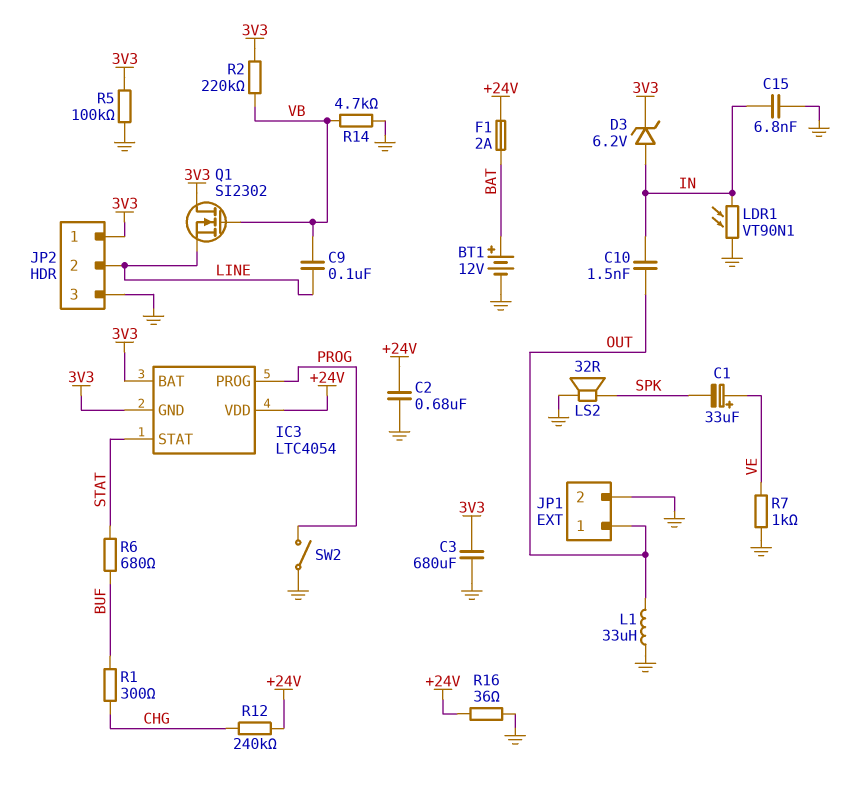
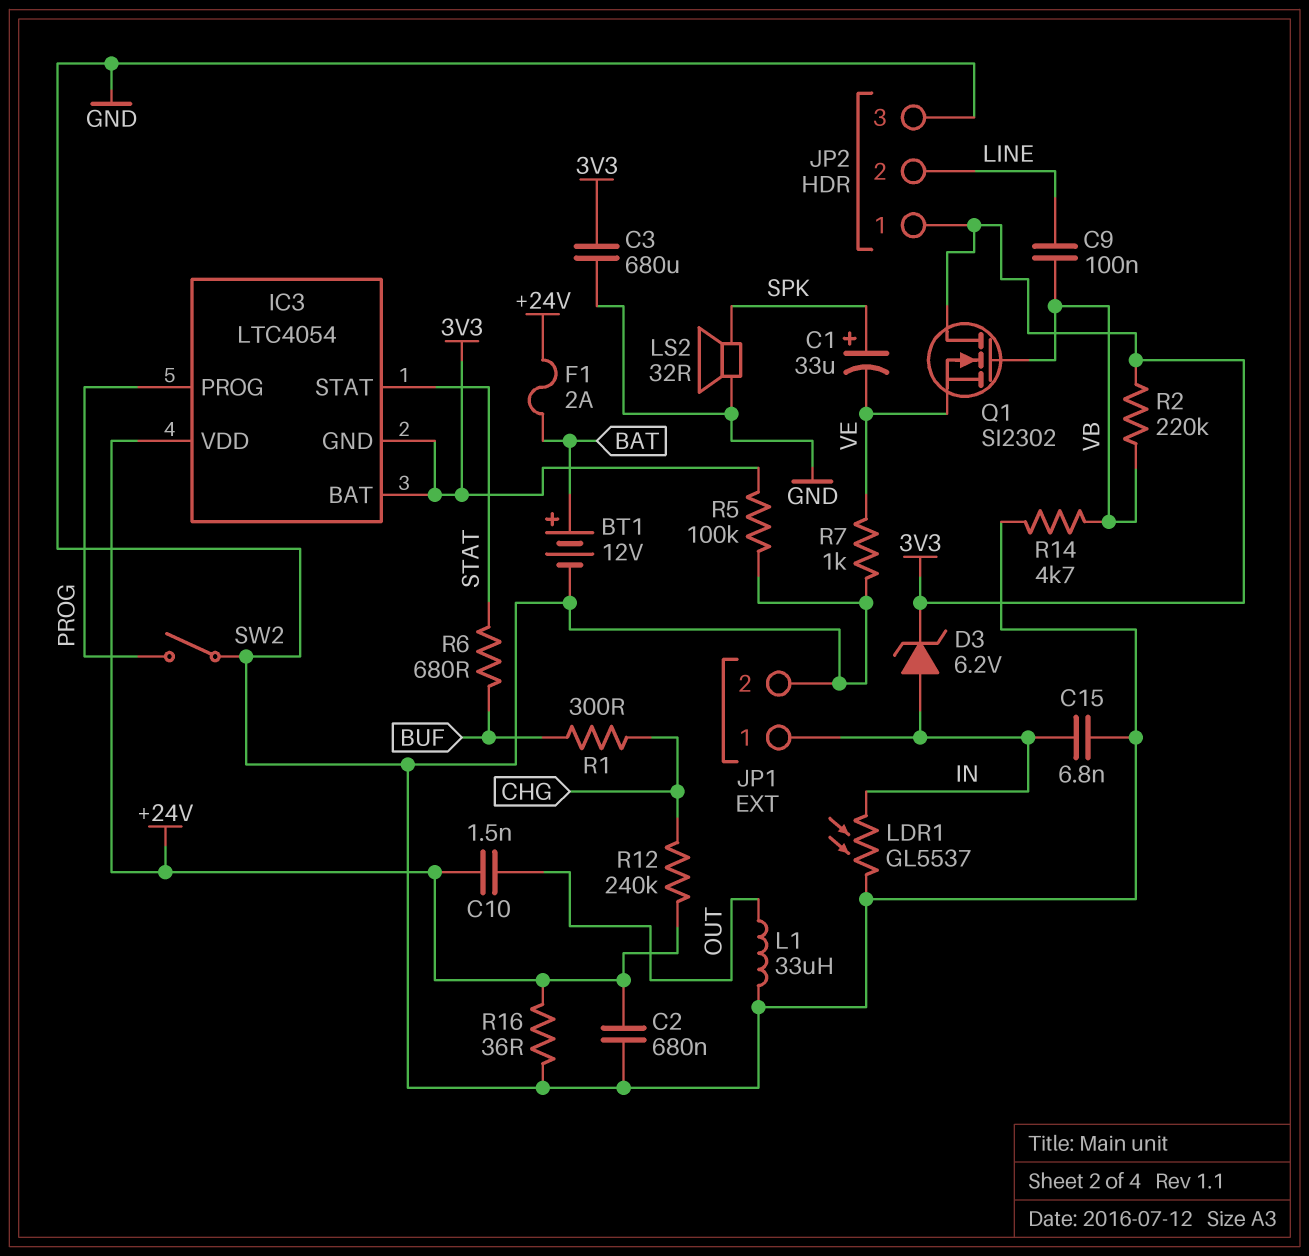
C1: 33uF (plus VE, minus SPK) -> 33uF (plus SPK, minus VE)
C10: 1.5nF (IN, OUT) -> 1.5nF (+24V, OUT)
JP1 pin 1: OUT -> IN
LDR1: VT90N1 (GND, IN) -> GL5537 (GND, IN)
Q1: NMOS SI2302 (G VB, D 3V3, S LINE) -> NMOS SI2302 (G VB, D 3V3, S VE)

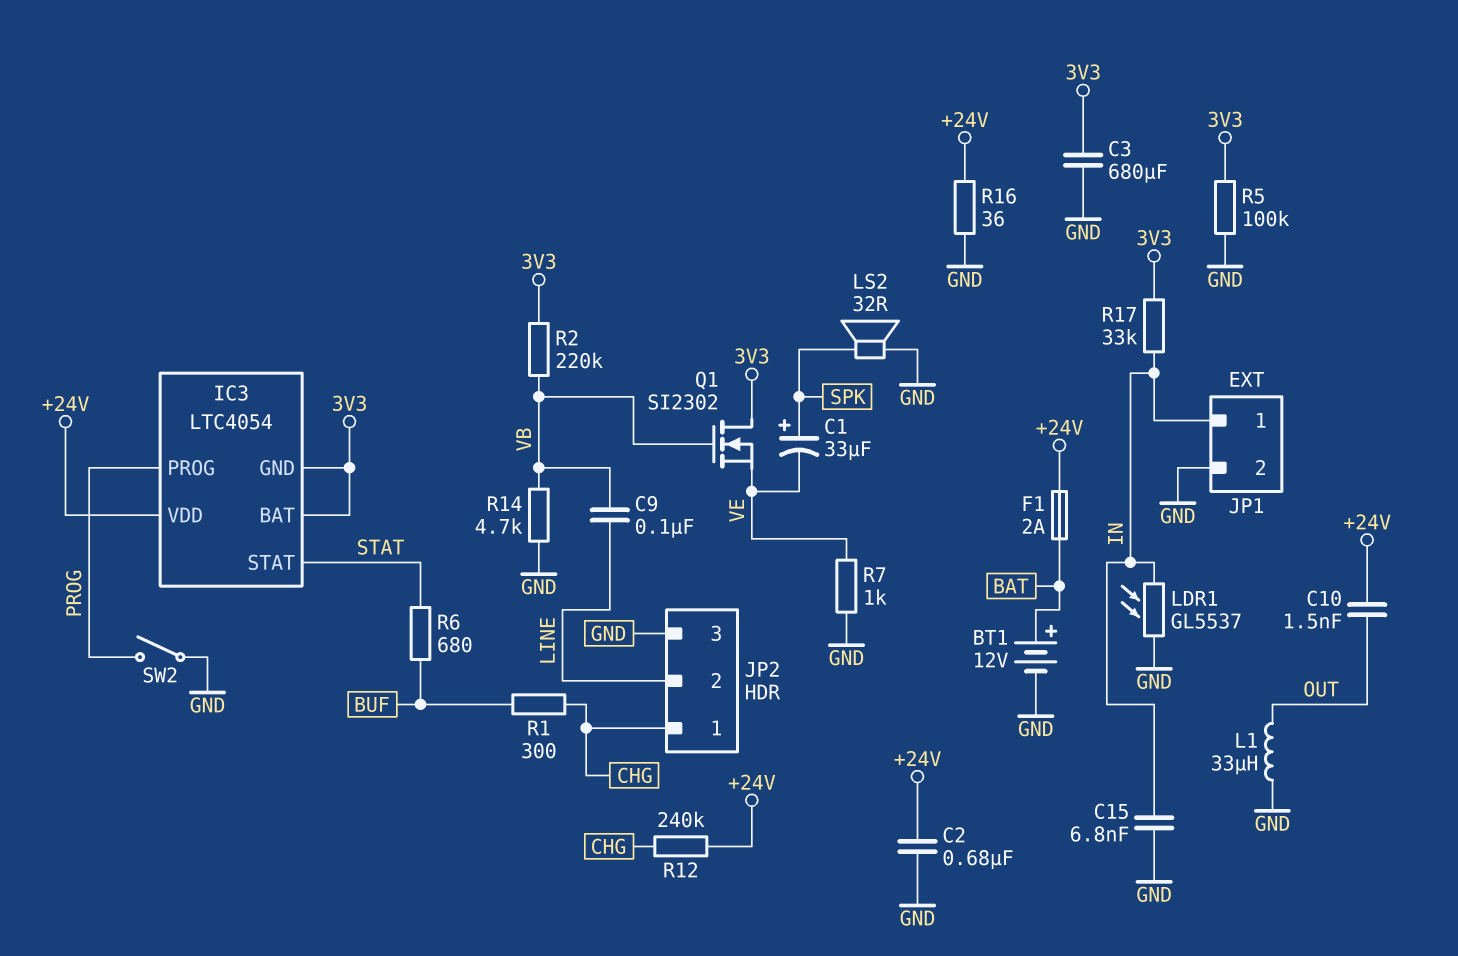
D3: zener 6.2V (A IN, K 3V3) -> none
JP2 pin 1: 3V3 -> CHG
R17: none -> 33k (3V3, IN)

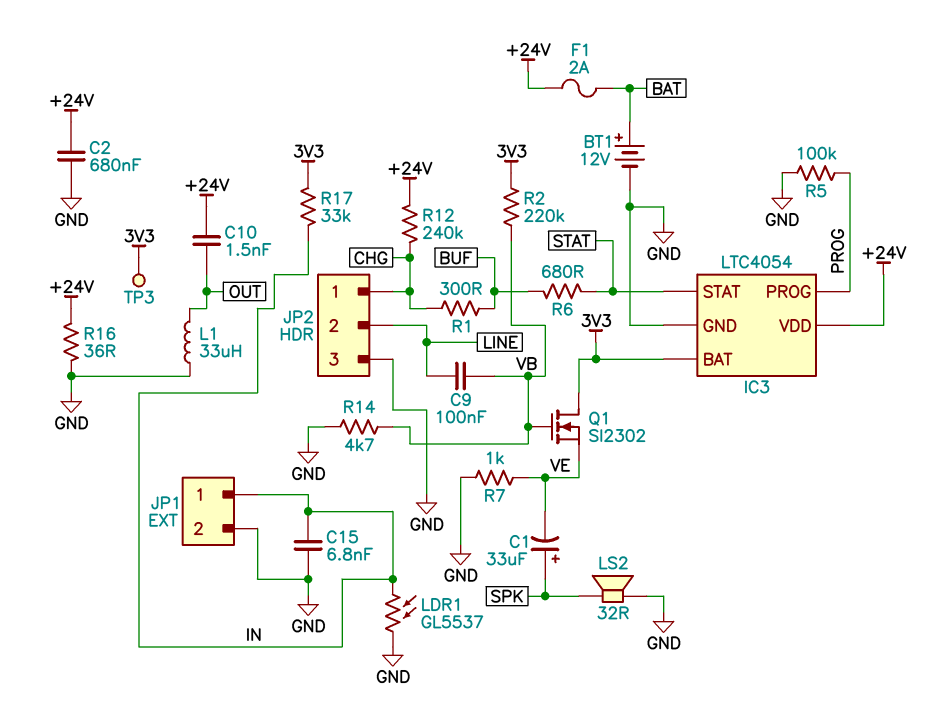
C3: 680uF (3V3, GND) -> none
IC3 pin GND: 3V3 -> GND
R5: 100k (3V3, GND) -> 100k (GND, PROG)
SW2: switch (GND, PROG) -> none
TP3: none -> test point (3V3)

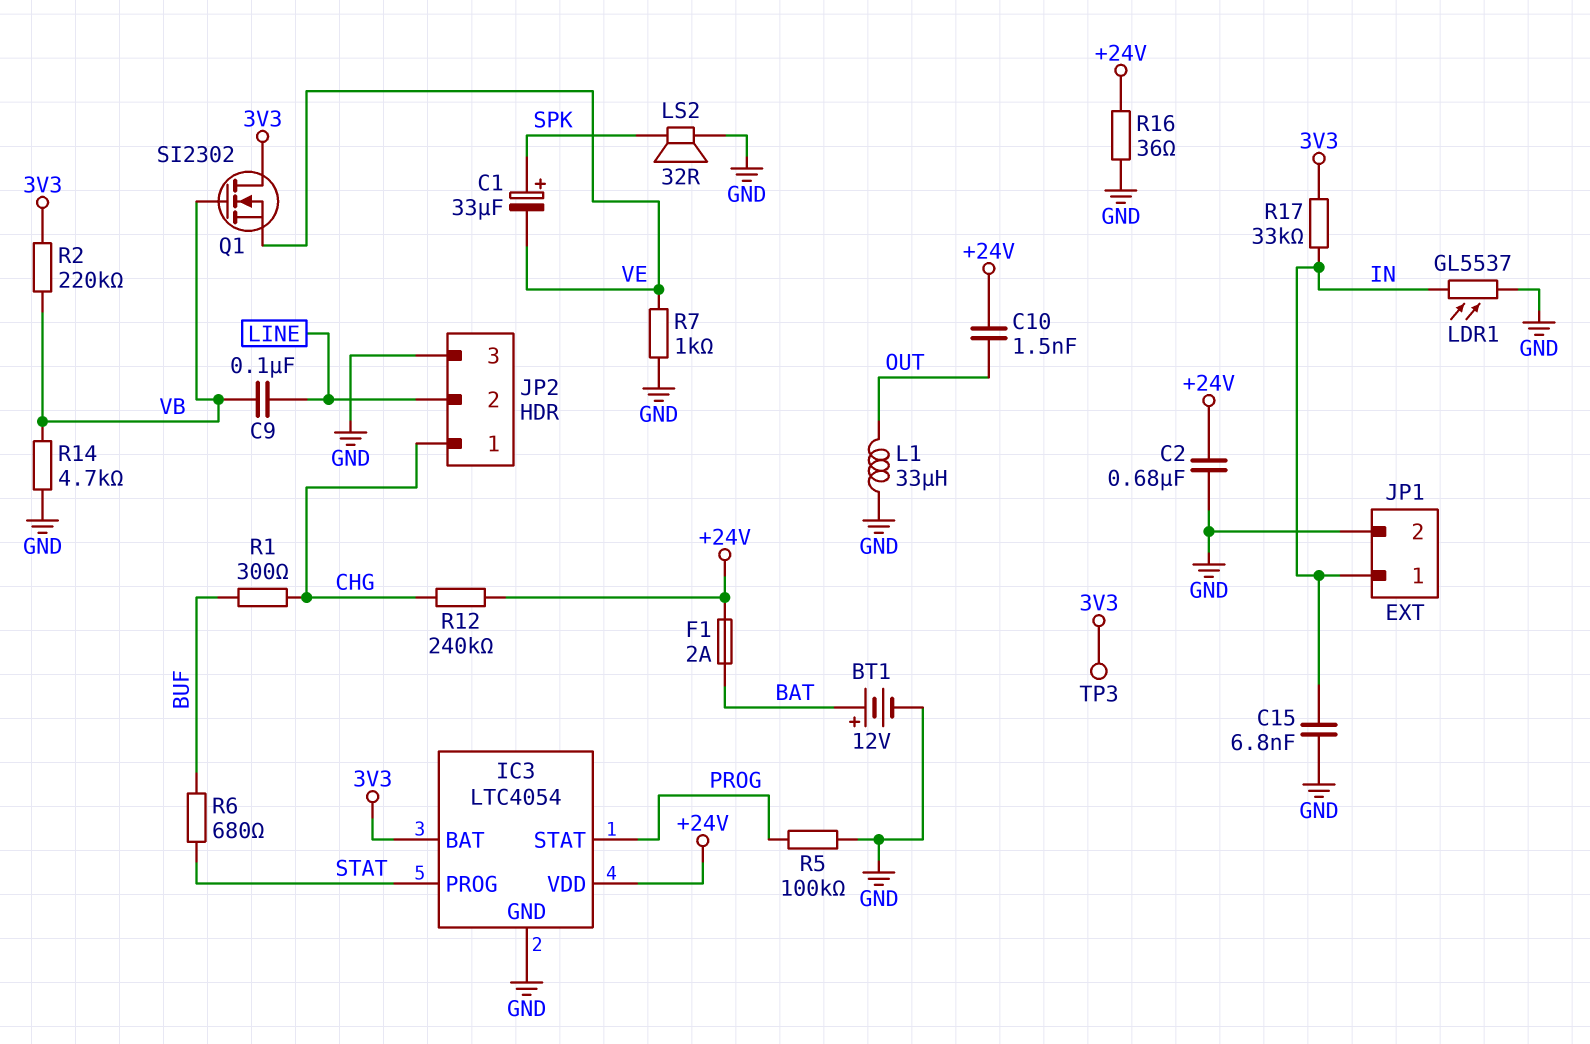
IC3 pin PROG: PROG -> STAT
IC3 pin STAT: STAT -> PROG

